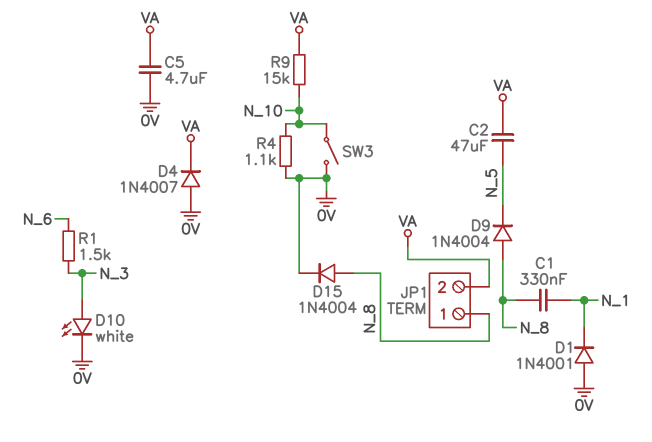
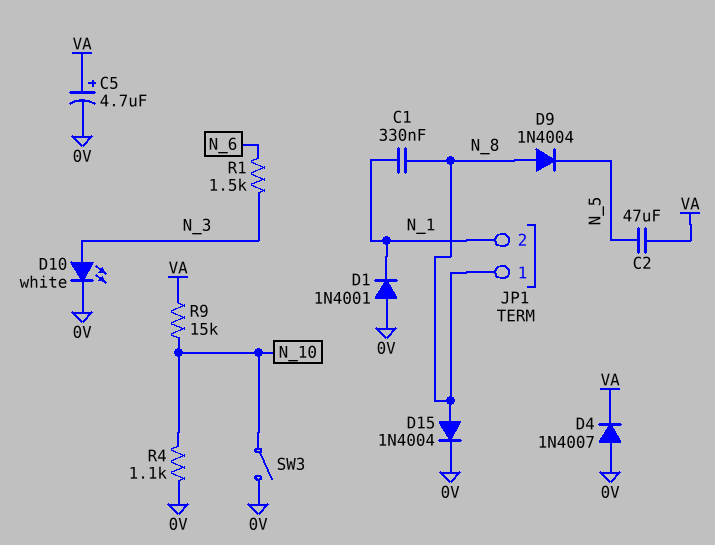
C5: 4.7uF (0V, VA) -> 4.7uF (plus VA, minus 0V)
JP1 pin 2: VA -> N_1

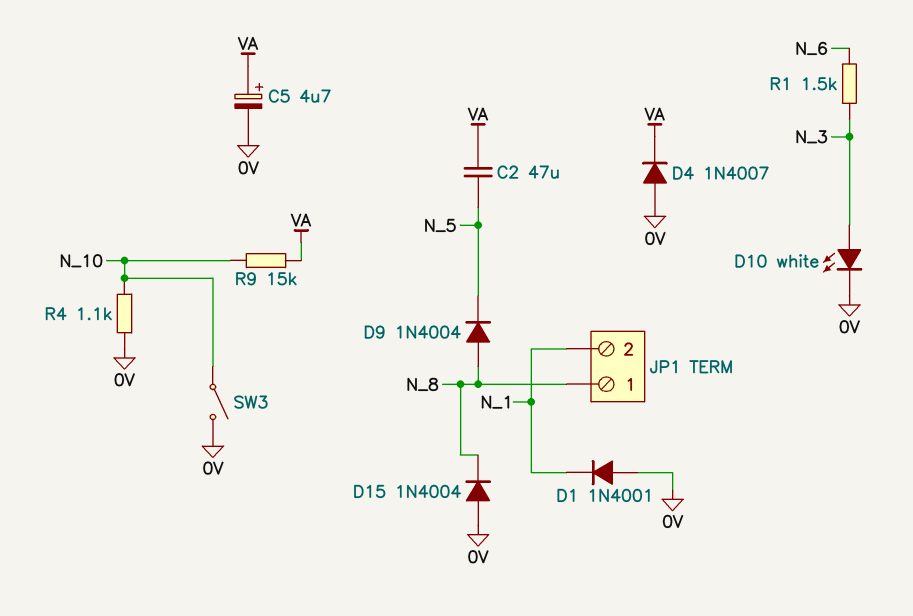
C1: 330nF (N_1, N_8) -> none
D15: diode 1N4004 (A N_8, K 0V) -> diode 1N4004 (A 0V, K N_8)

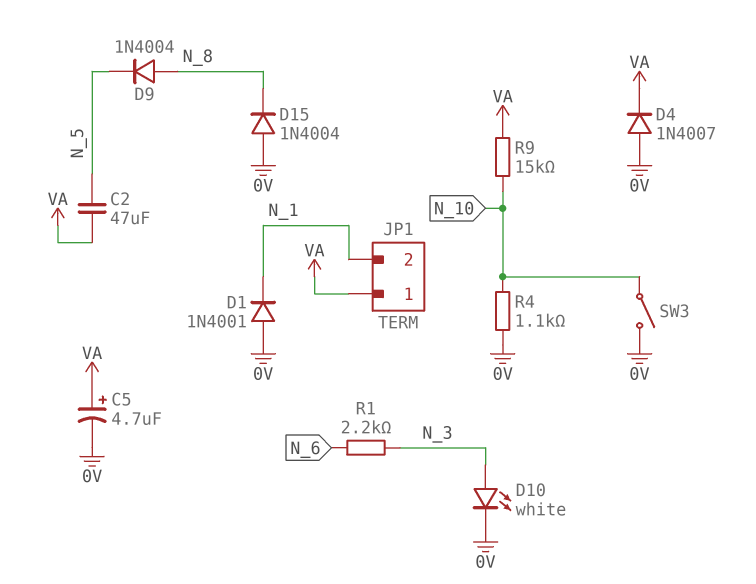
JP1 pin 1: N_8 -> VA
R1: 1.5k (N_3, N_6) -> 2.2k (N_3, N_6)

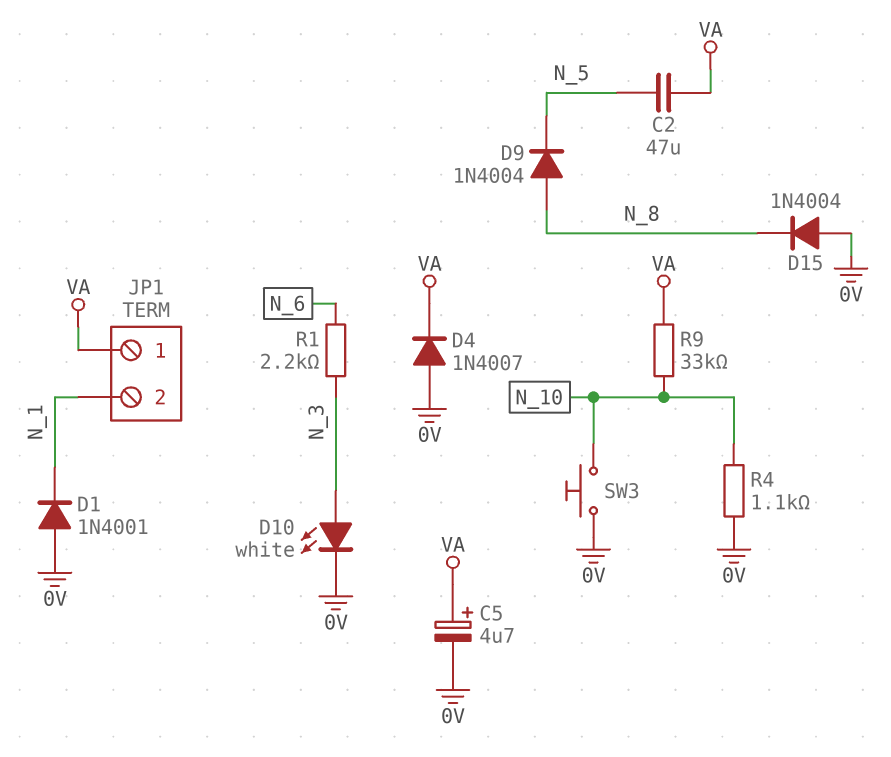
R9: 15k (N_10, VA) -> 33k (N_10, VA)
SW3: switch (0V, N_10) -> button (0V, N_10)

